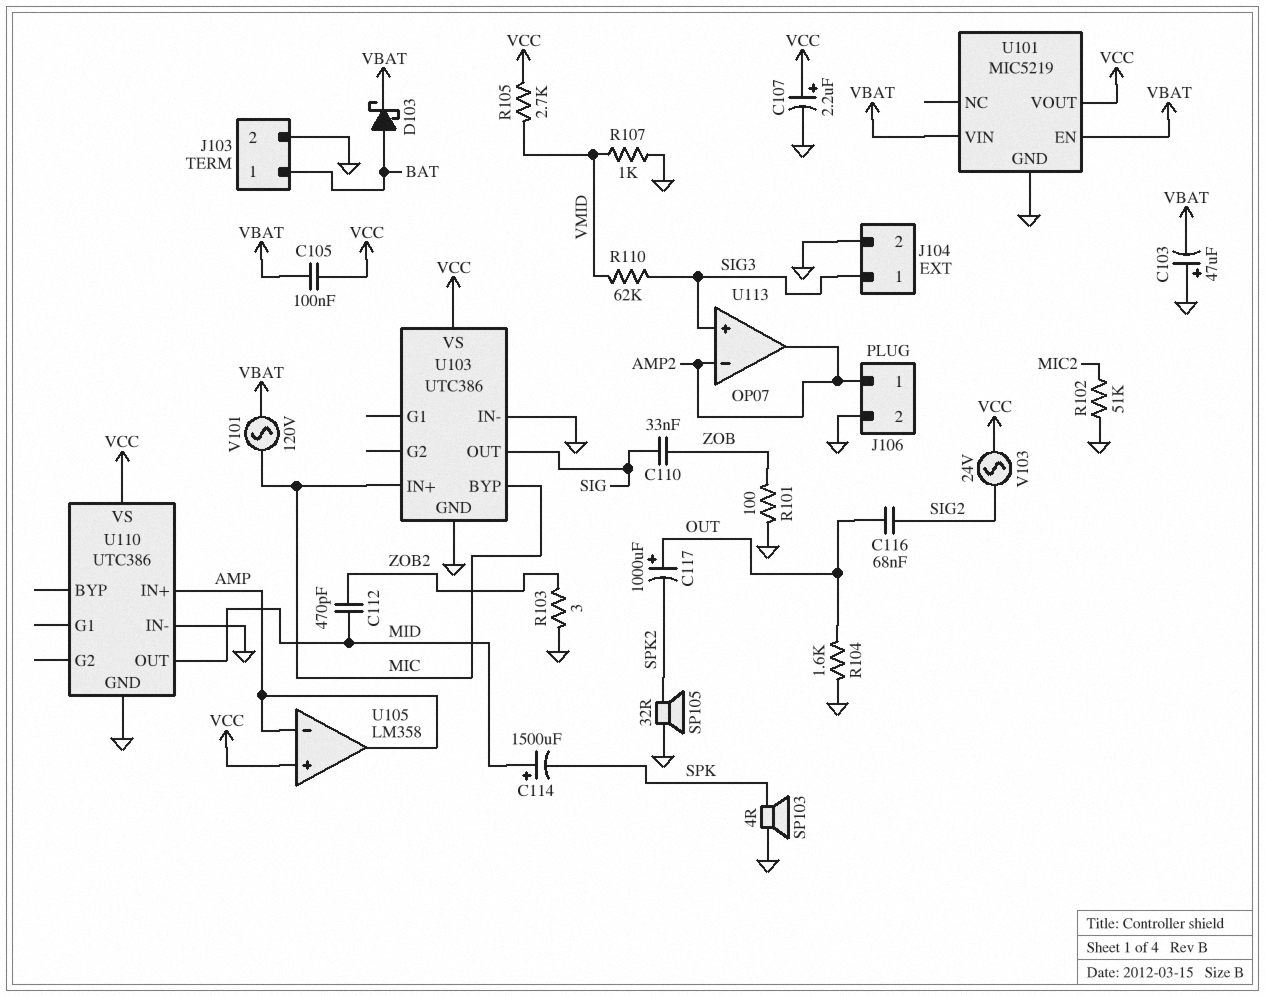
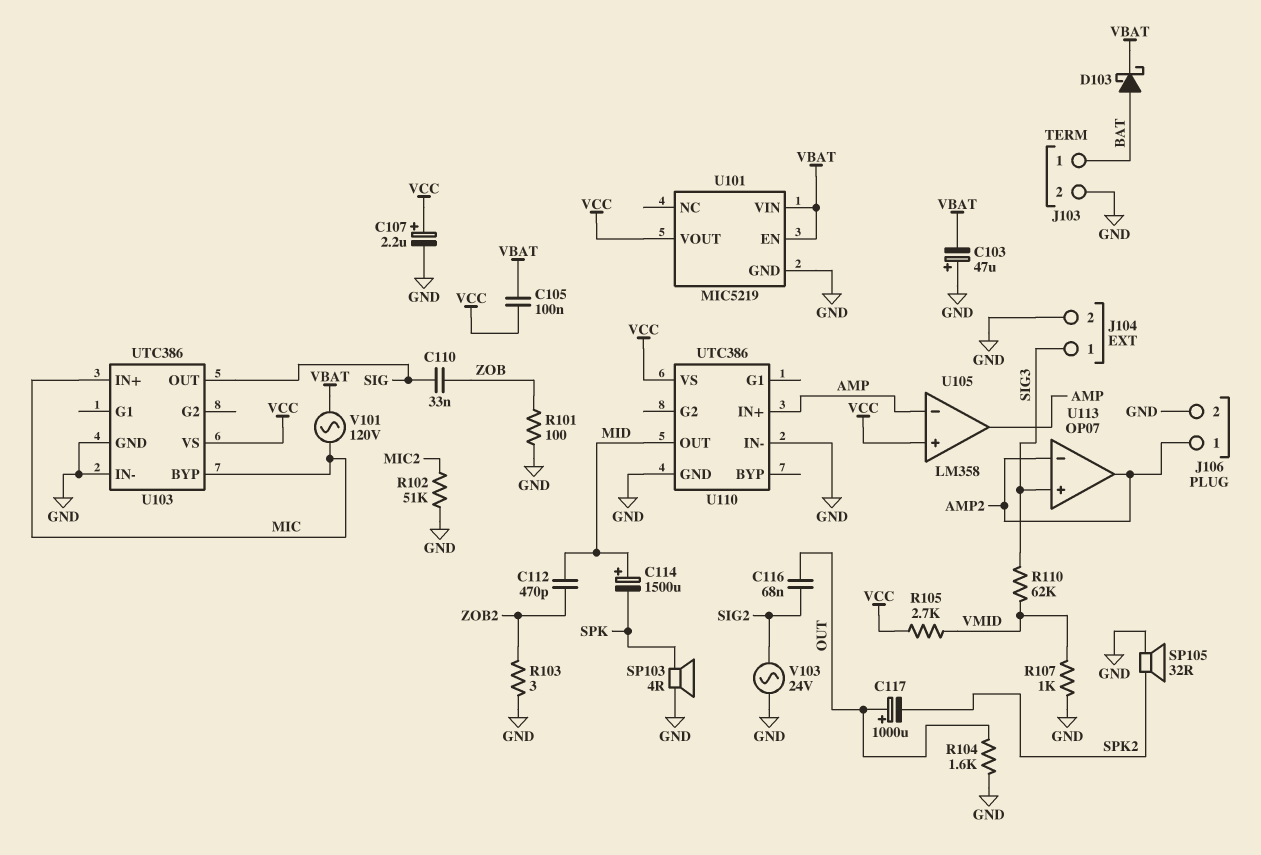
V103: AC 24V (SIG2, VCC) -> AC 24V (GND, SIG2)

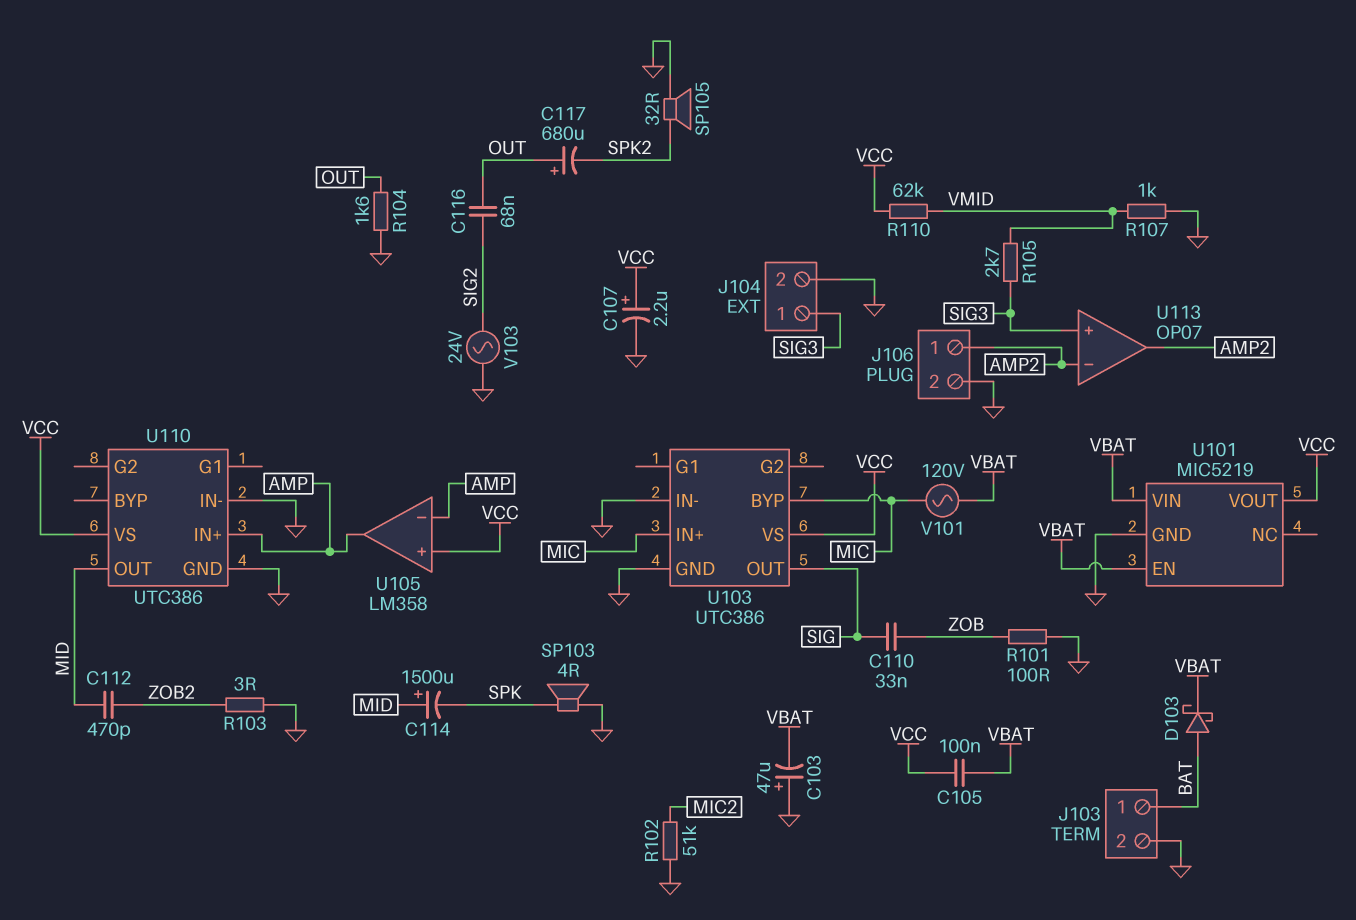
C117: 1000uF (plus OUT, minus SPK2) -> 680uF (plus OUT, minus SPK2)
R105: 2.7k (VCC, VMID) -> 2.7k (SIG3, VMID)
R110: 62k (SIG3, VMID) -> 62k (VCC, VMID)

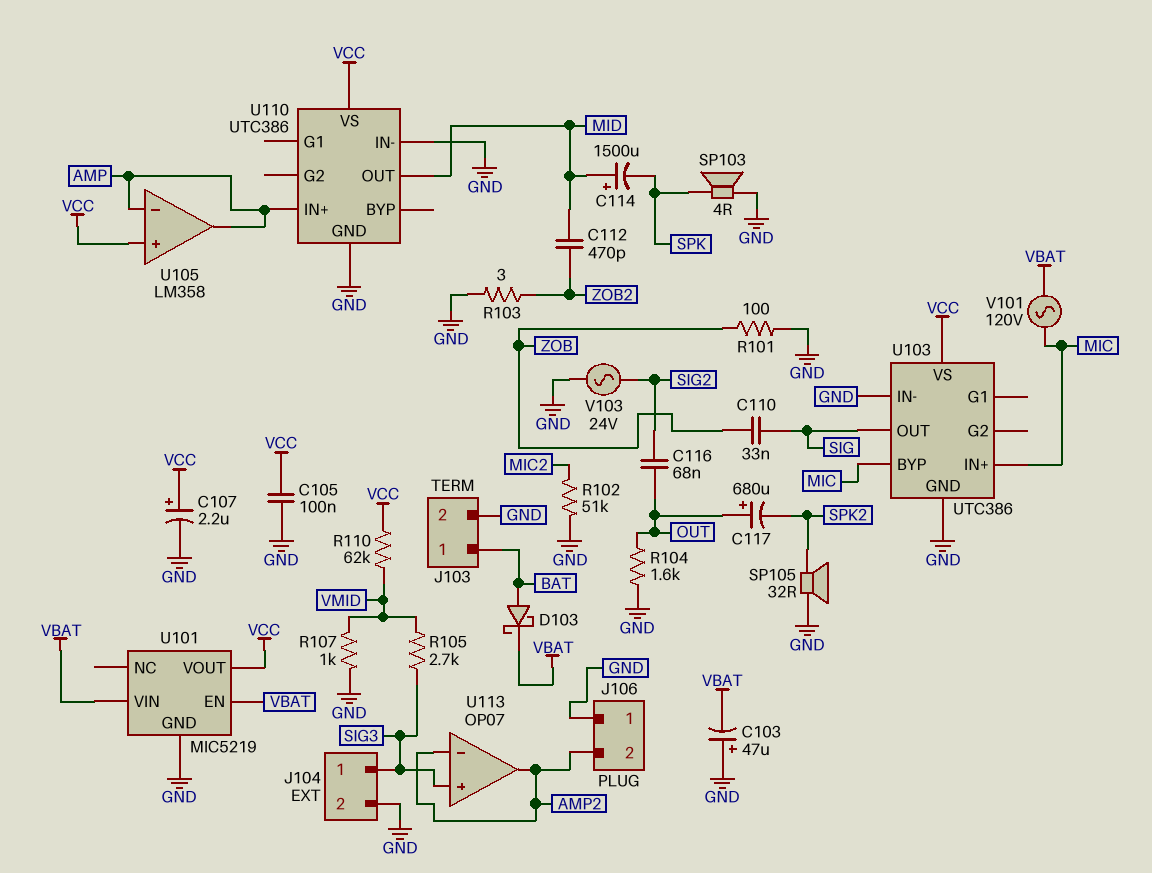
C105: 100nF (VBAT, VCC) -> 100nF (GND, VCC)
J106 pin 1: AMP2 -> GND
J106 pin 2: GND -> AMP2

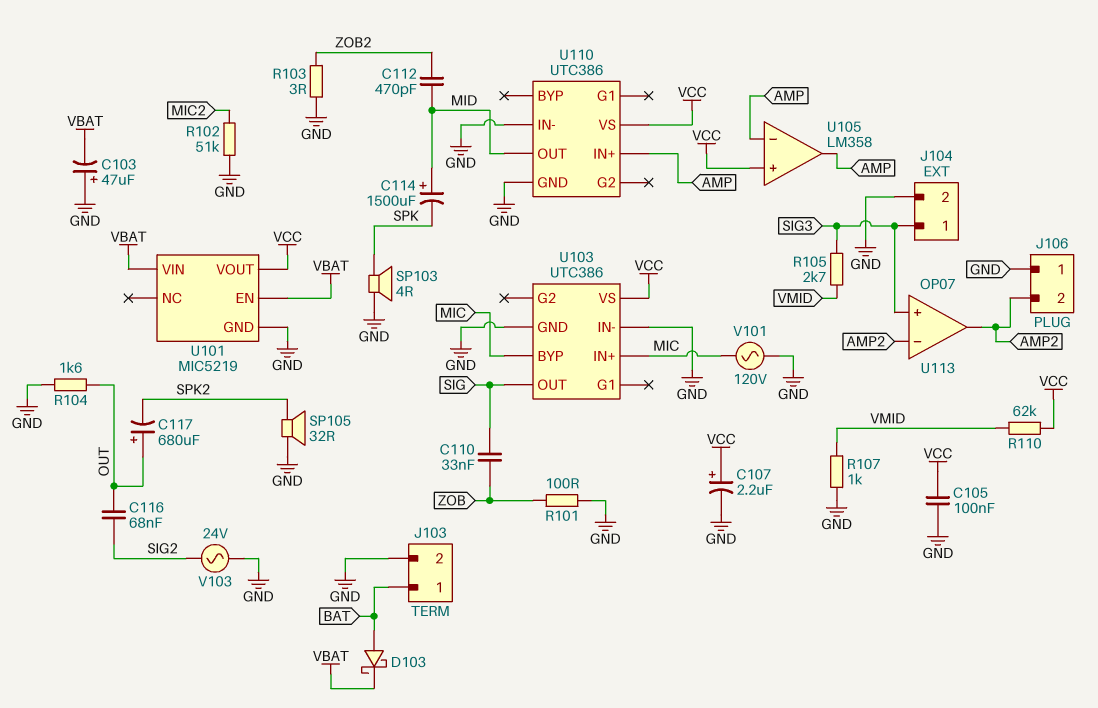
V101: AC 120V (MIC, VBAT) -> AC 120V (GND, MIC)

